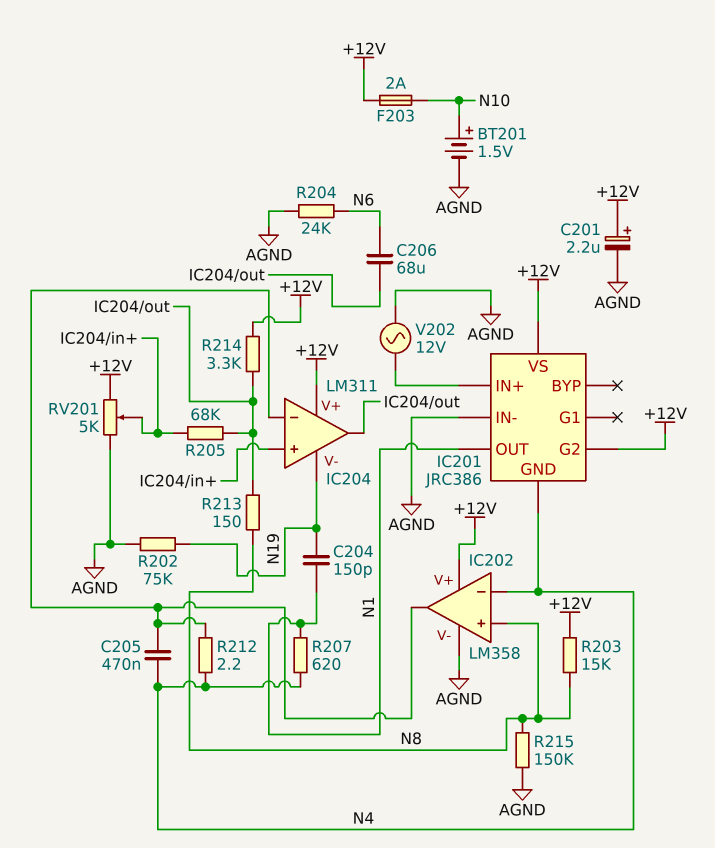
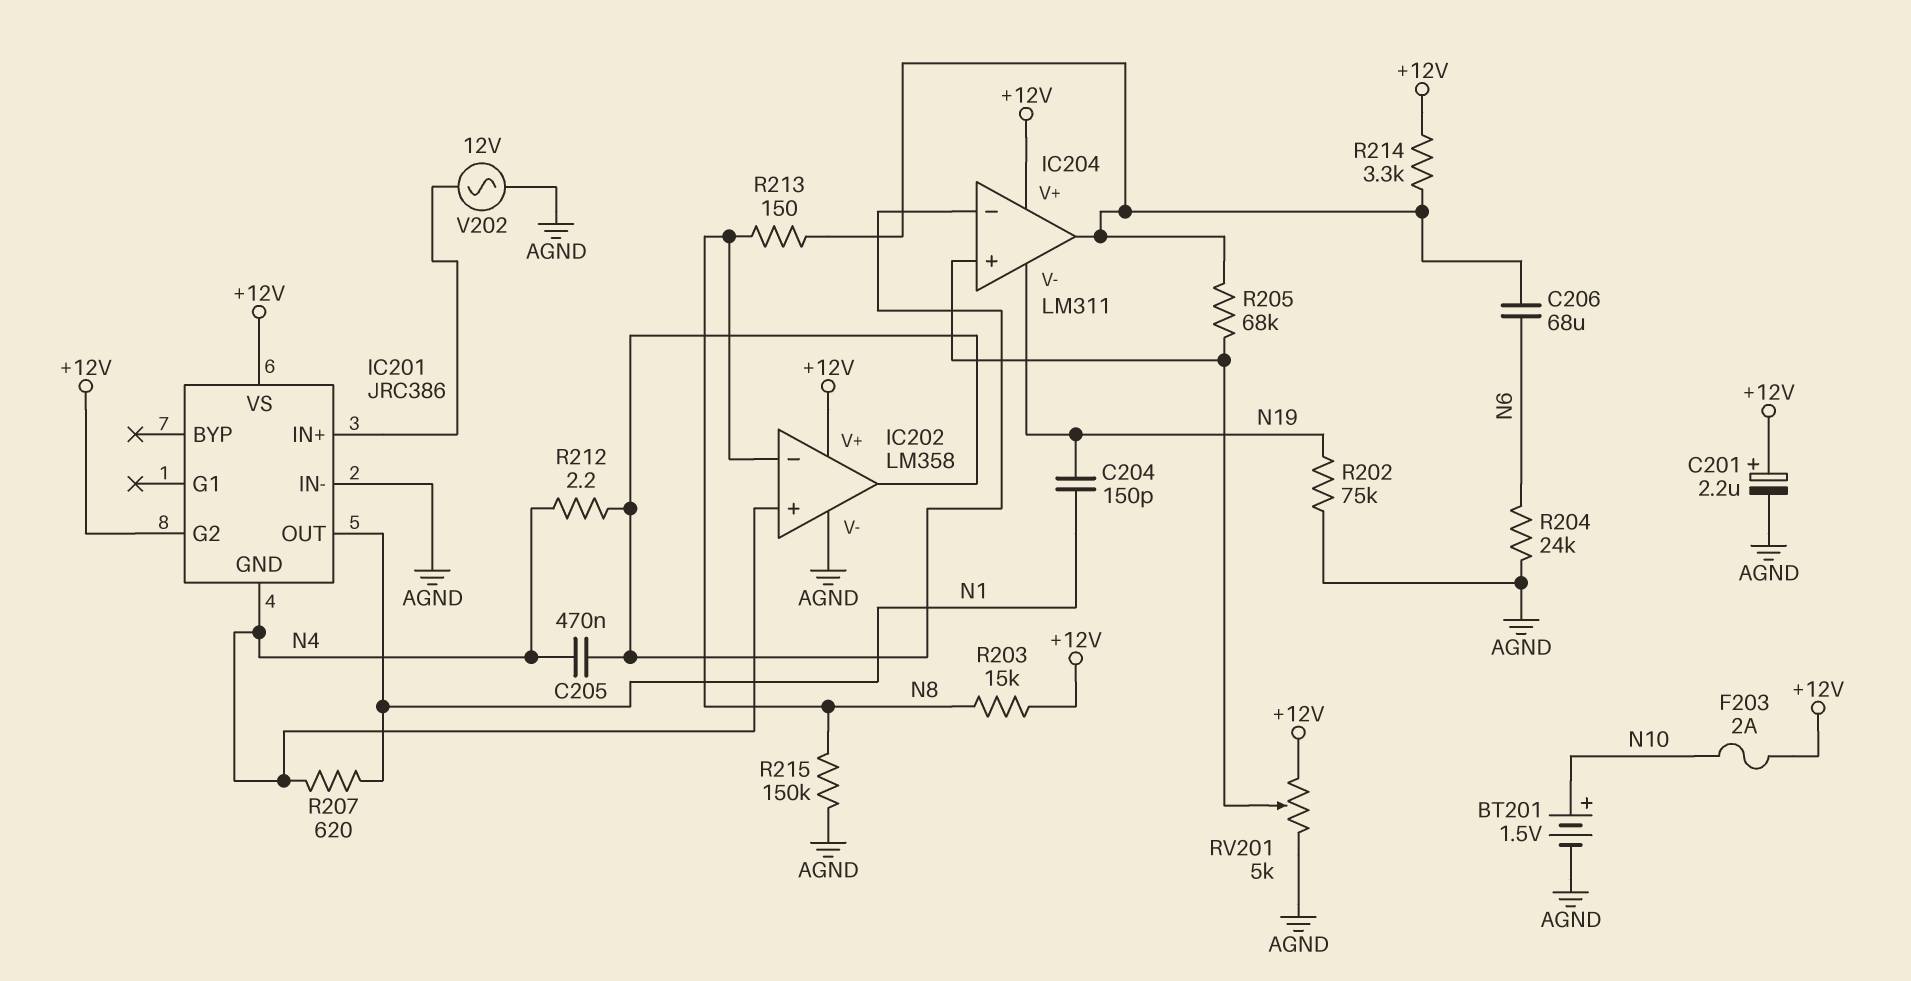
IC202 pin in+: N8 -> N4
IC202 pin in-: N4 -> N8

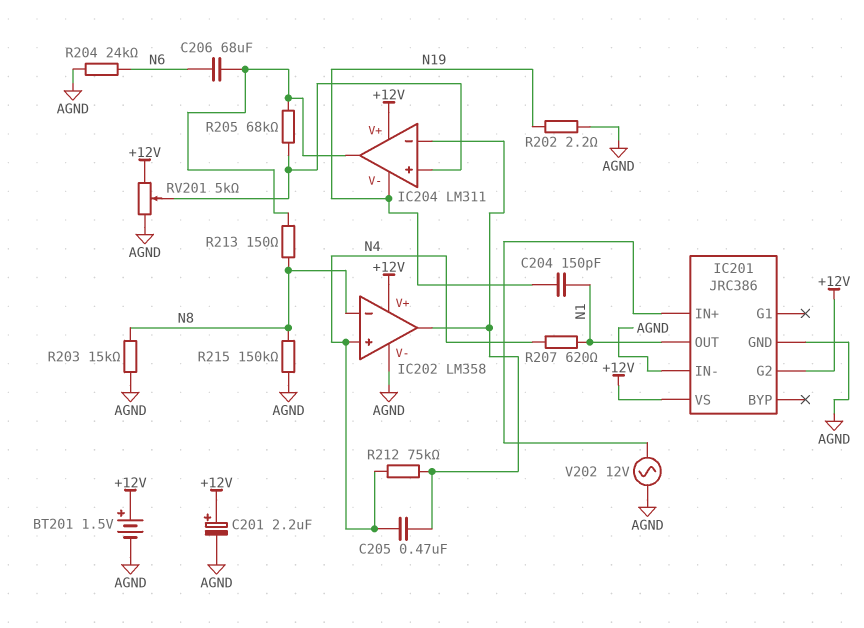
BT201: 1.5V (plus N10, minus AGND) -> 1.5V (plus +12V, minus AGND)
F203: 2A (+12V, N10) -> none
IC201 pin GND: N4 -> AGND
R202: 75k (AGND, N19) -> 2.2 (AGND, N19)
R203: 15k (+12V, N8) -> 15k (AGND, N8)
R212: 2.2 (IC202/out, N4) -> 75k (IC202/out, N4)
R214: 3.3k (+12V, IC204/out) -> none

